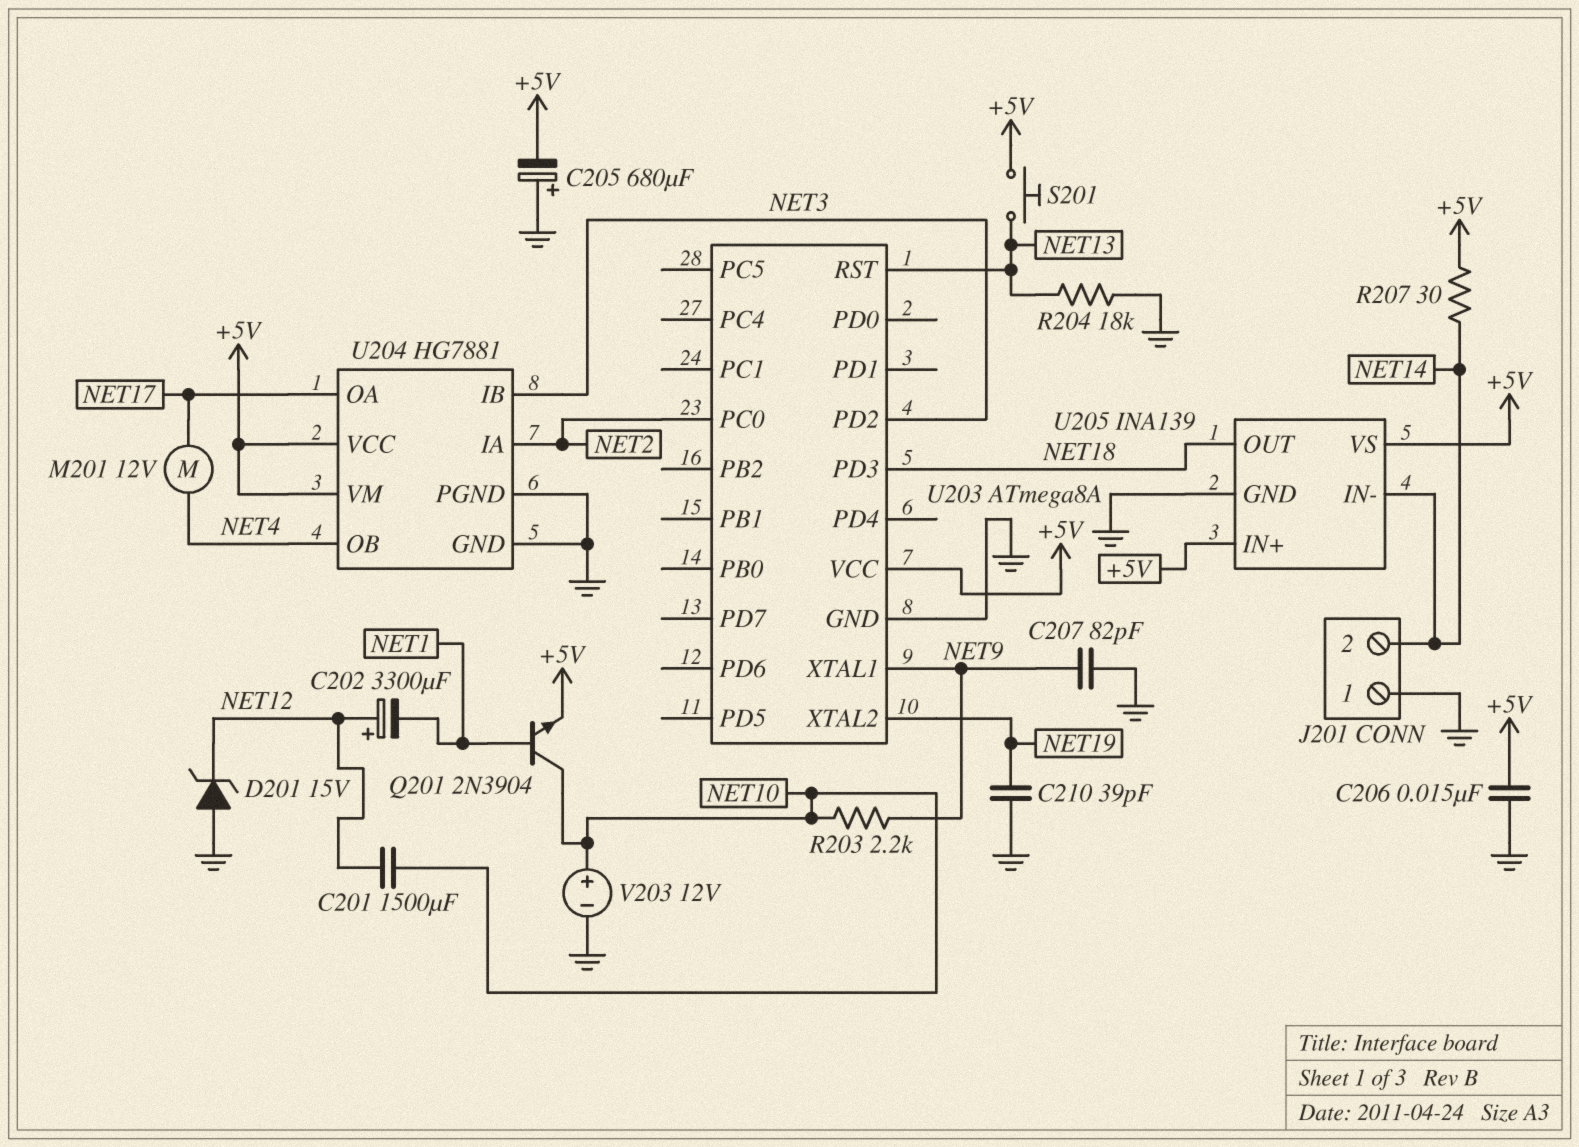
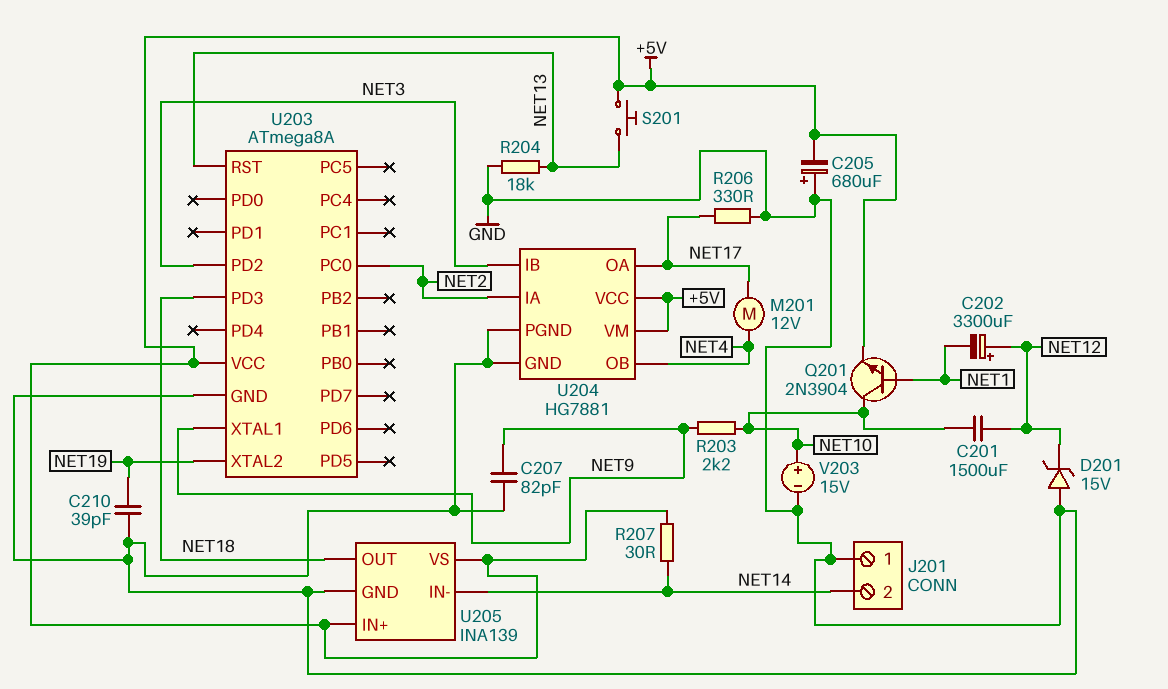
C206: 15nF (+5V, GND) -> none
R206: none -> 330 (GND, NET17)
V203: 12V (plus NET10, minus GND) -> 15V (plus NET10, minus GND)

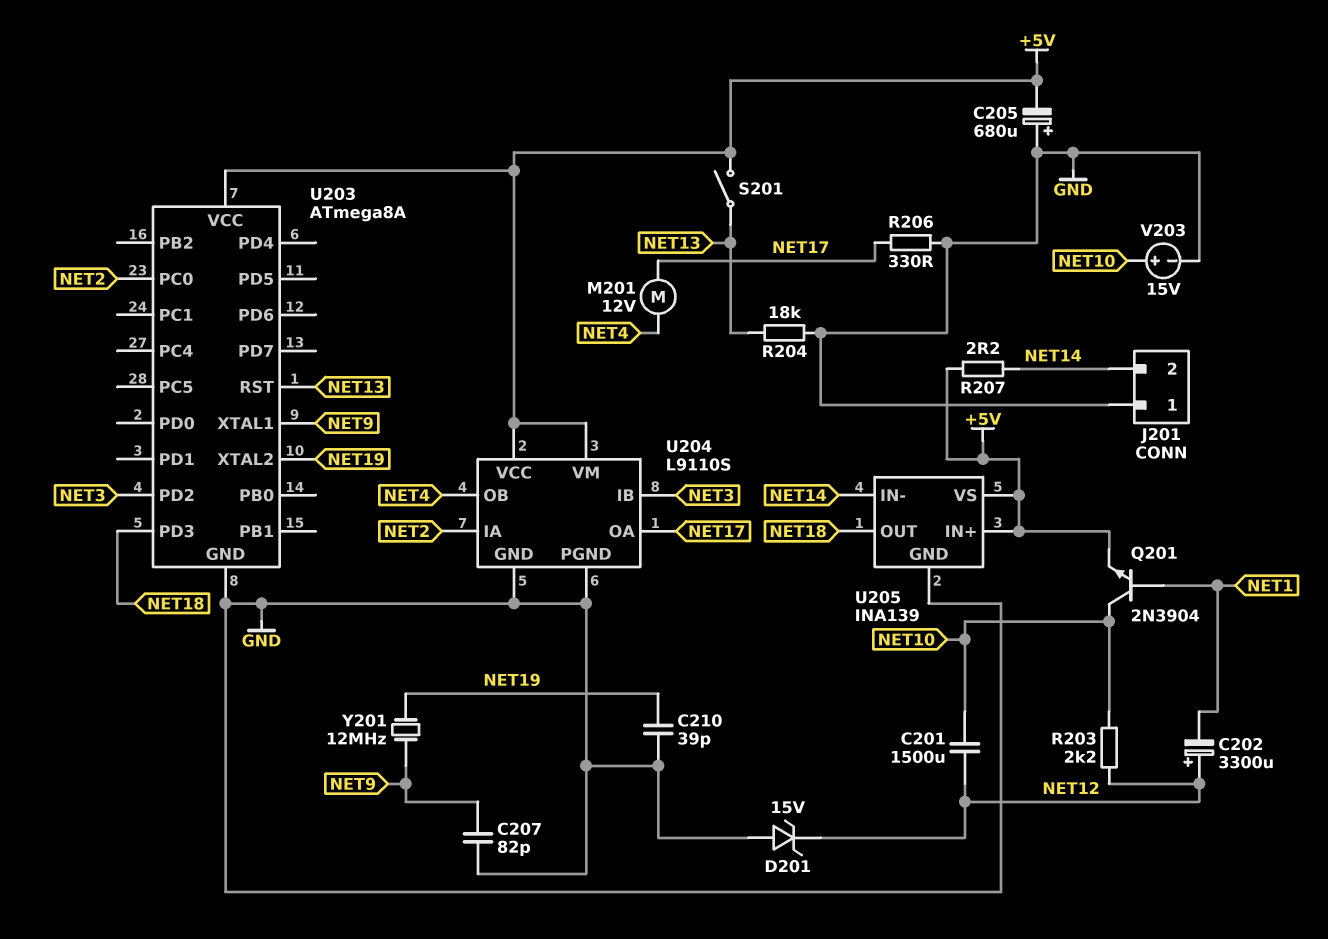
R203: 2.2k (NET9, NET10) -> 2.2k (NET10, NET12)
R207: 30 (+5V, NET14) -> 2.2 (+5V, NET14)
S201: button (+5V, NET13) -> switch (+5V, NET13)
U204: HG7881 -> L9110S
Y201: none -> 12MHz (NET9, NET19)

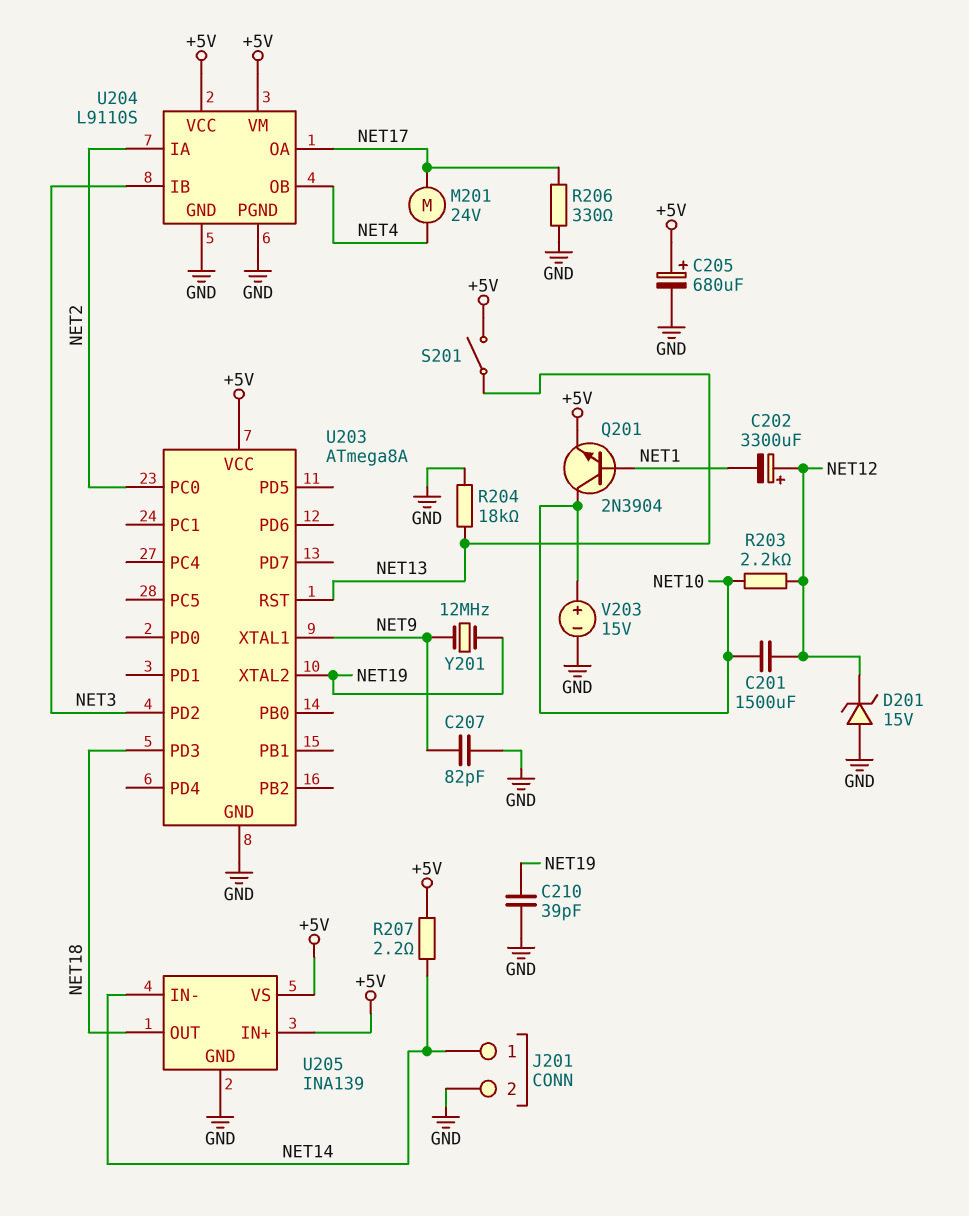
C205: 680uF (plus GND, minus +5V) -> 680uF (plus +5V, minus GND)
J201 pin 1: GND -> NET14
J201 pin 2: NET14 -> GND
M201: motor 12V (NET4, NET17) -> motor 24V (NET4, NET17)

